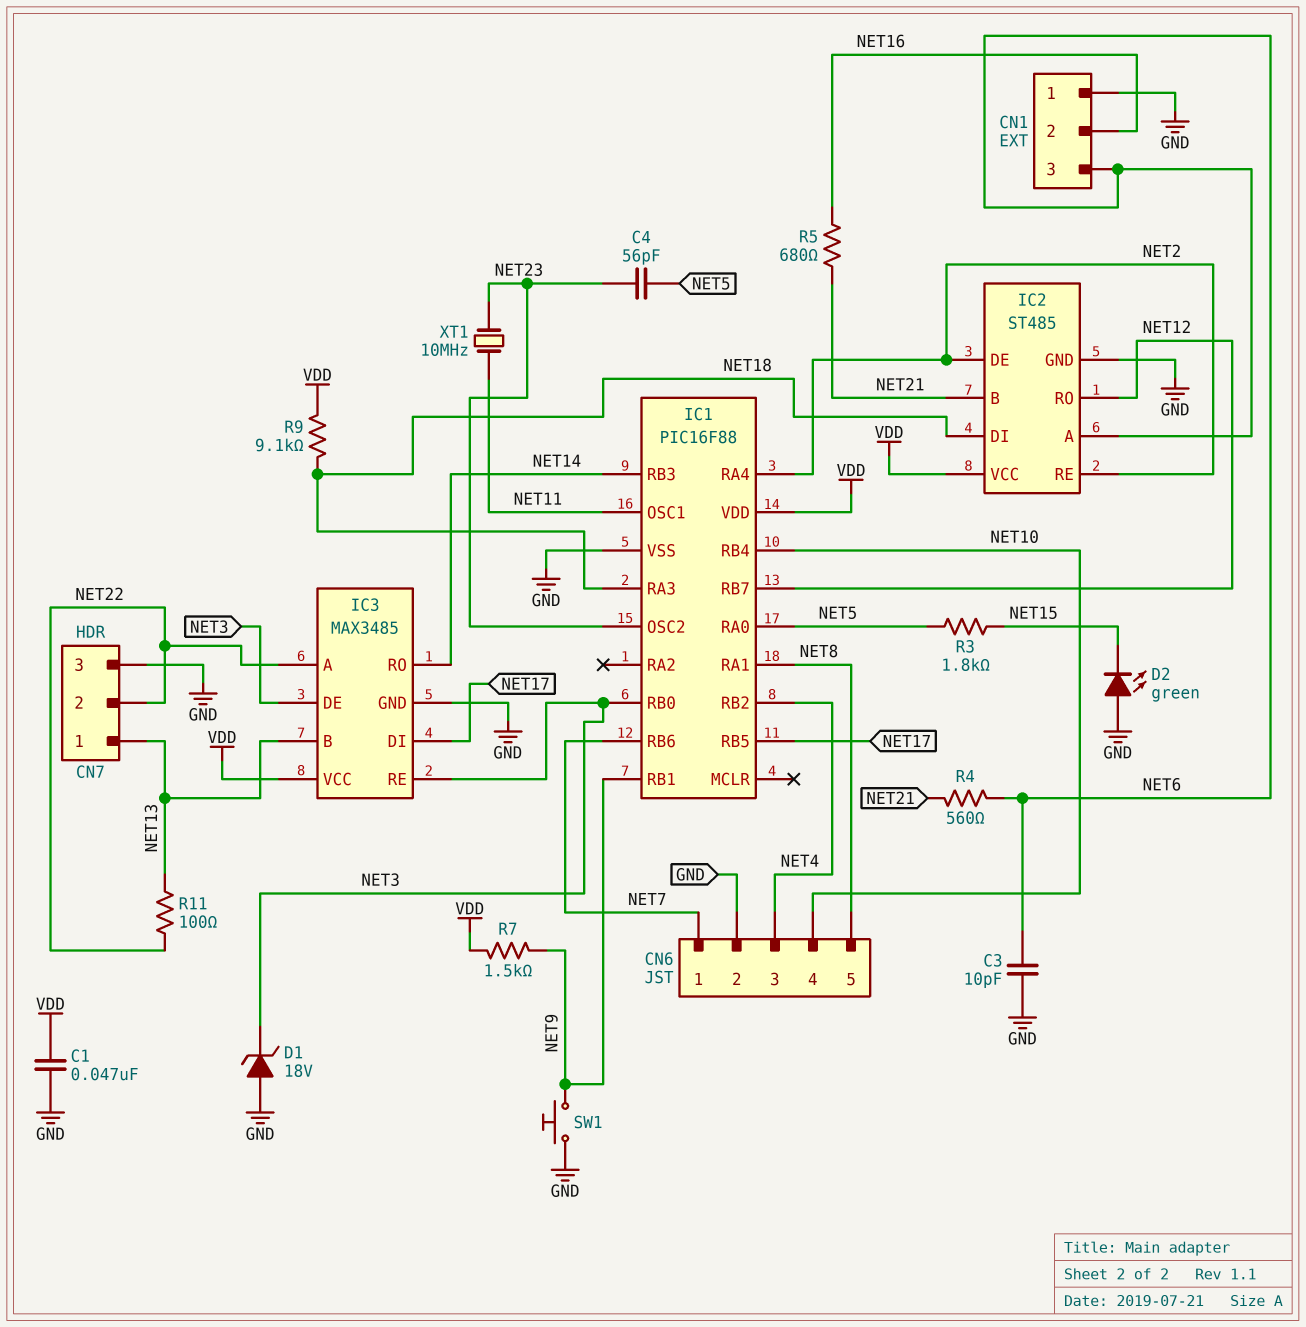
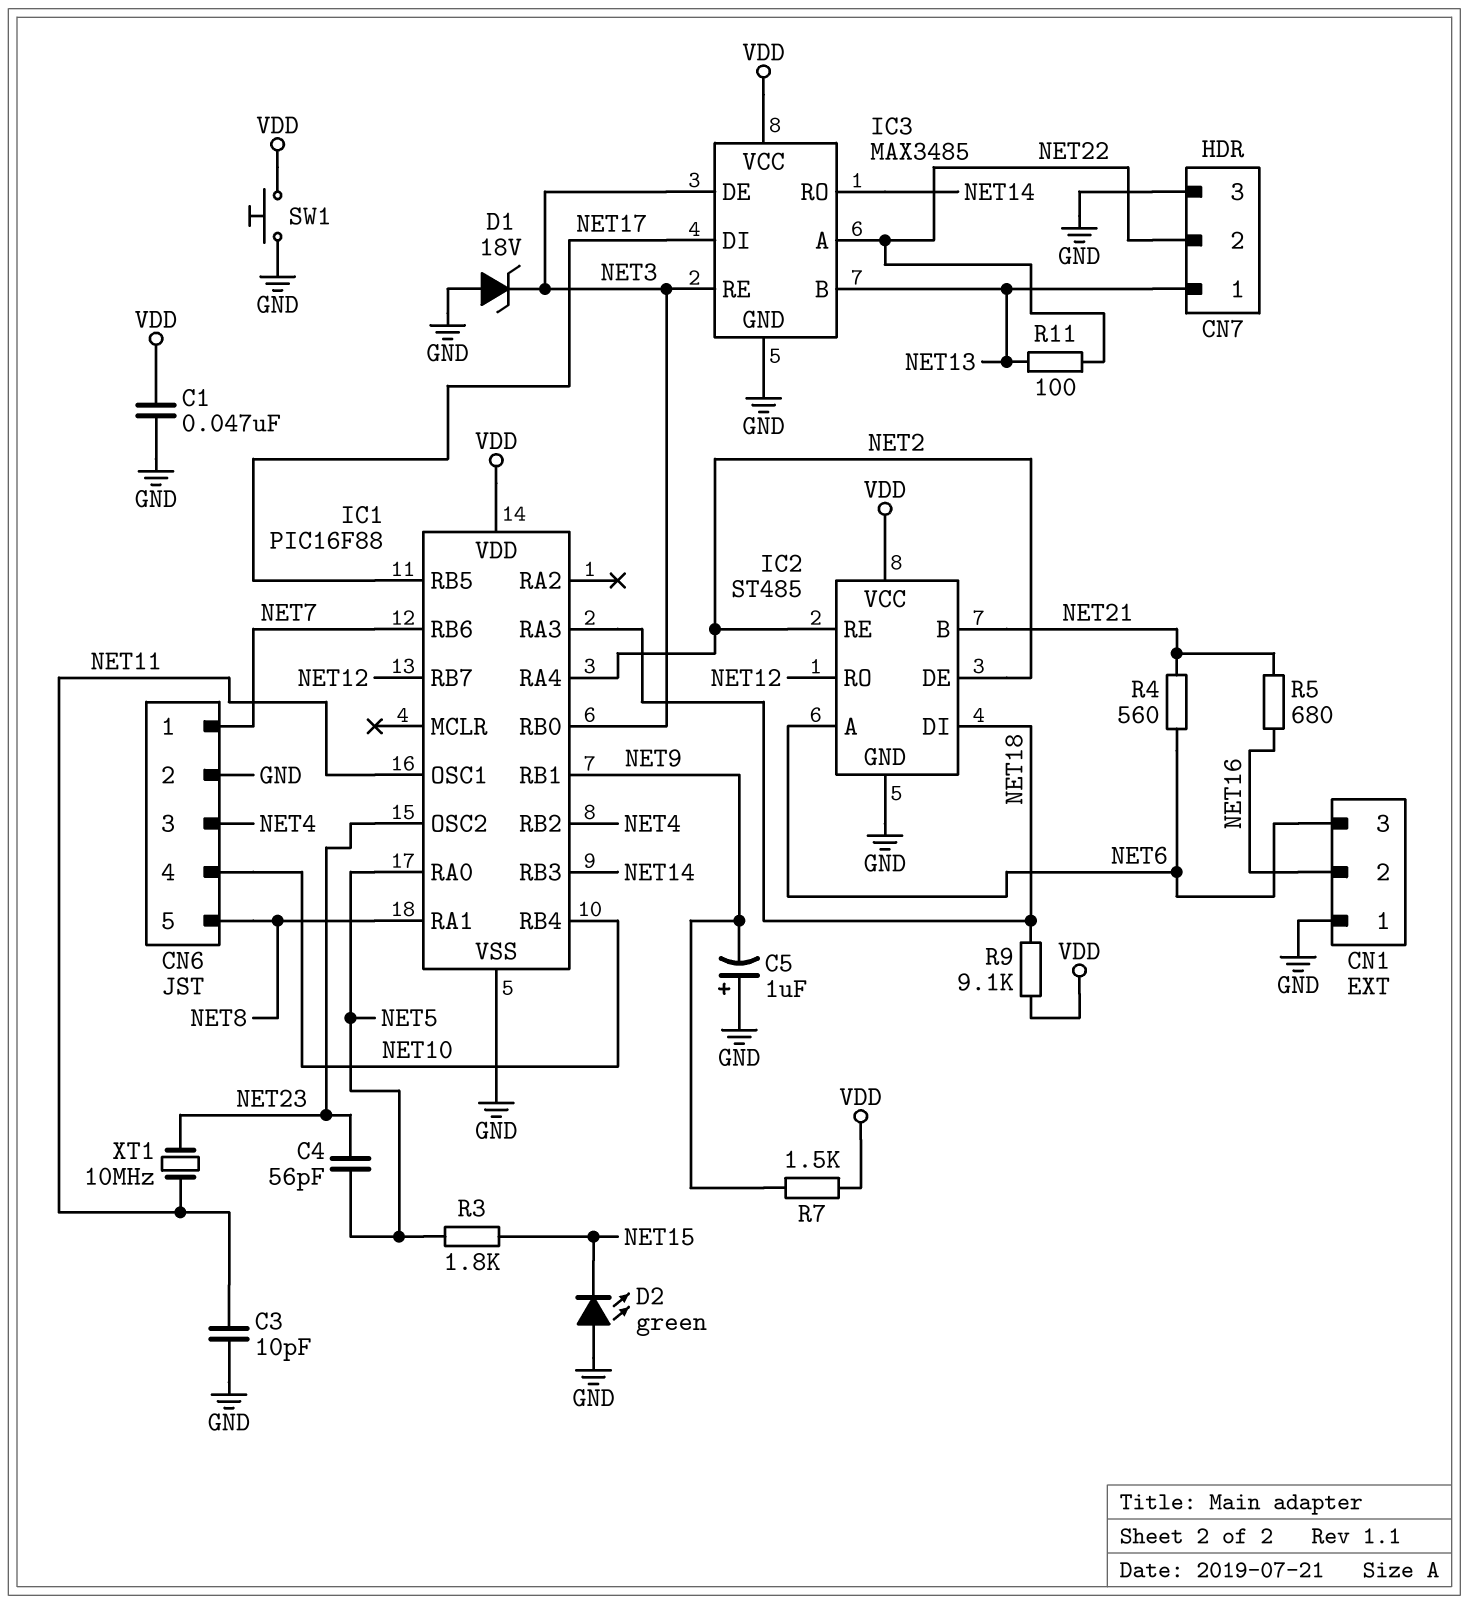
C3: 10pF (GND, NET6) -> 10pF (GND, NET11)
C5: none -> 1uF (plus GND, minus NET9)
SW1: button (GND, NET9) -> button (GND, VDD)

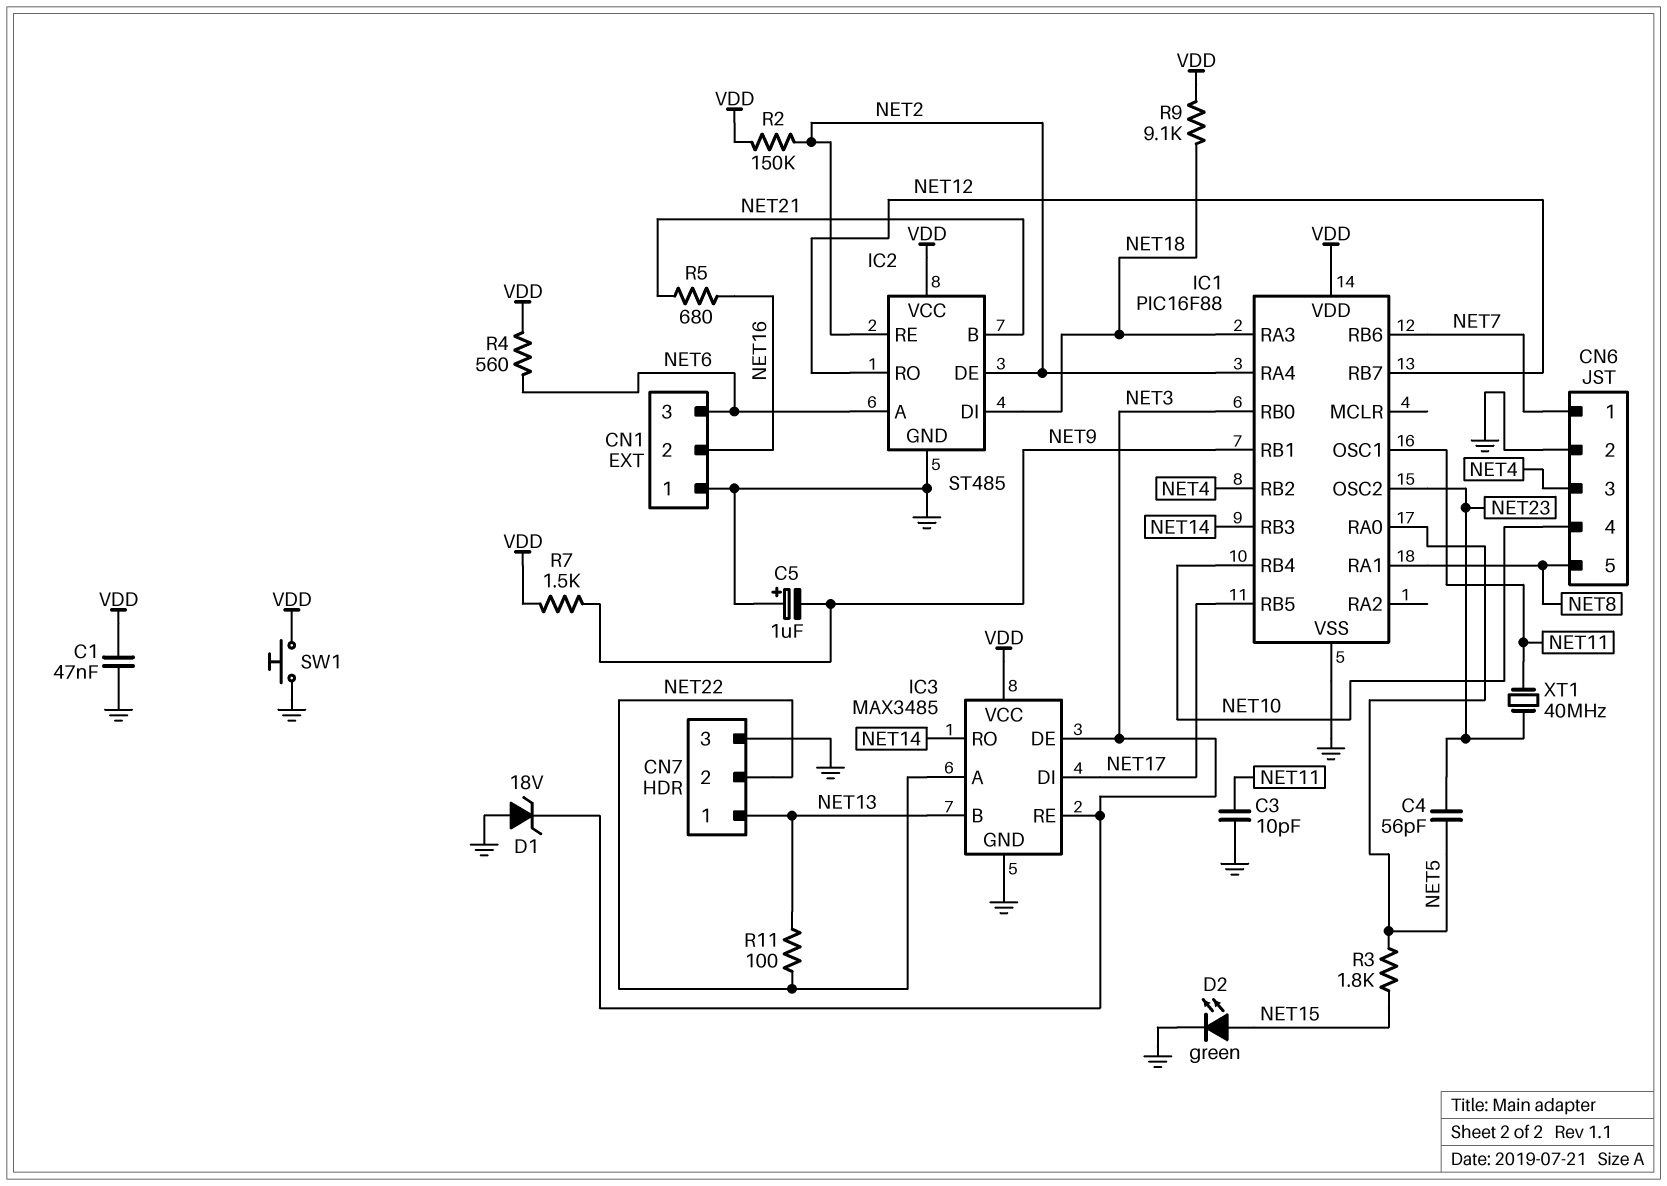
D2: LED green (A GND, K NET15) -> LED green (A NET15, K GND)
R2: none -> 150k (NET2, VDD)
R4: 560 (NET6, NET21) -> 560 (NET6, VDD)
XT1: 10MHz (NET11, NET23) -> 40MHz (NET11, NET23)

